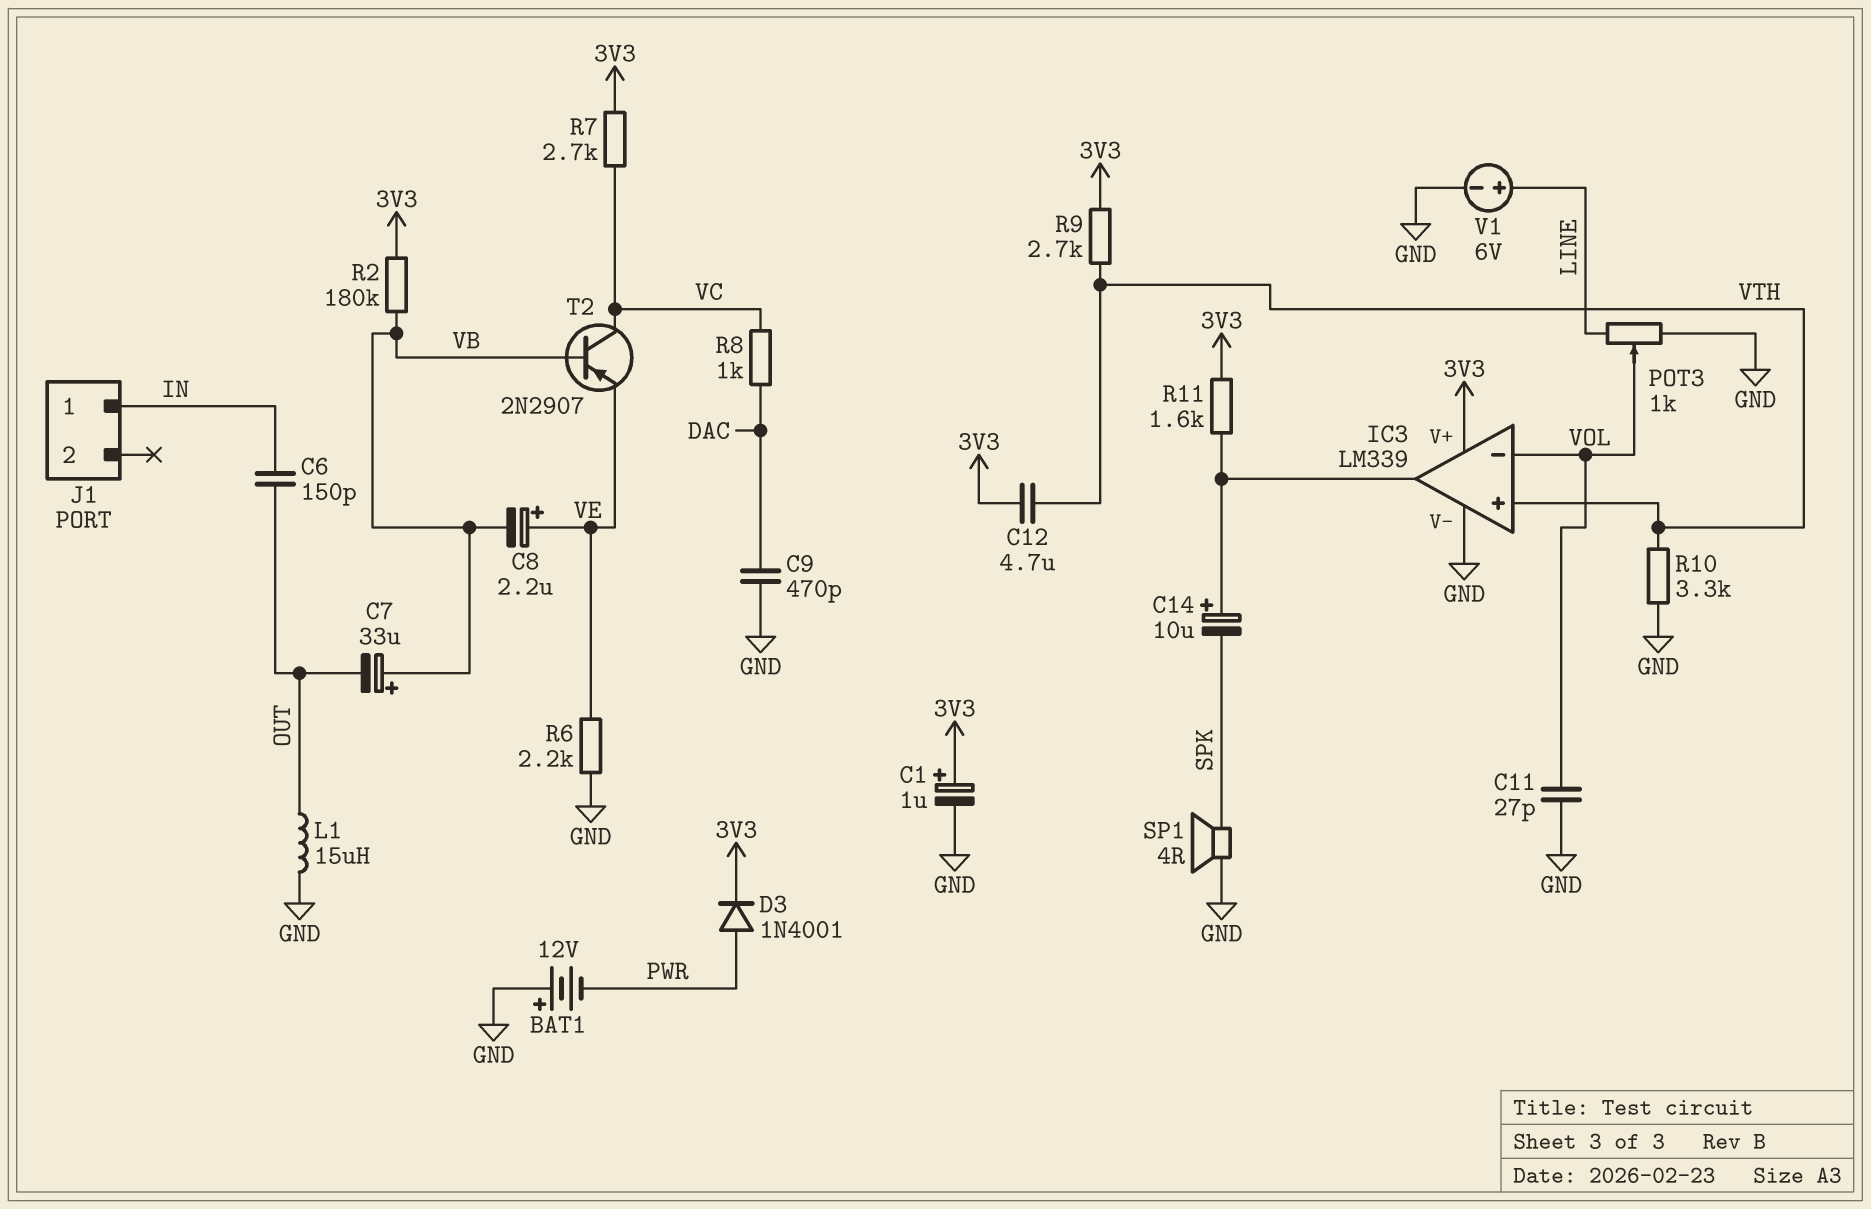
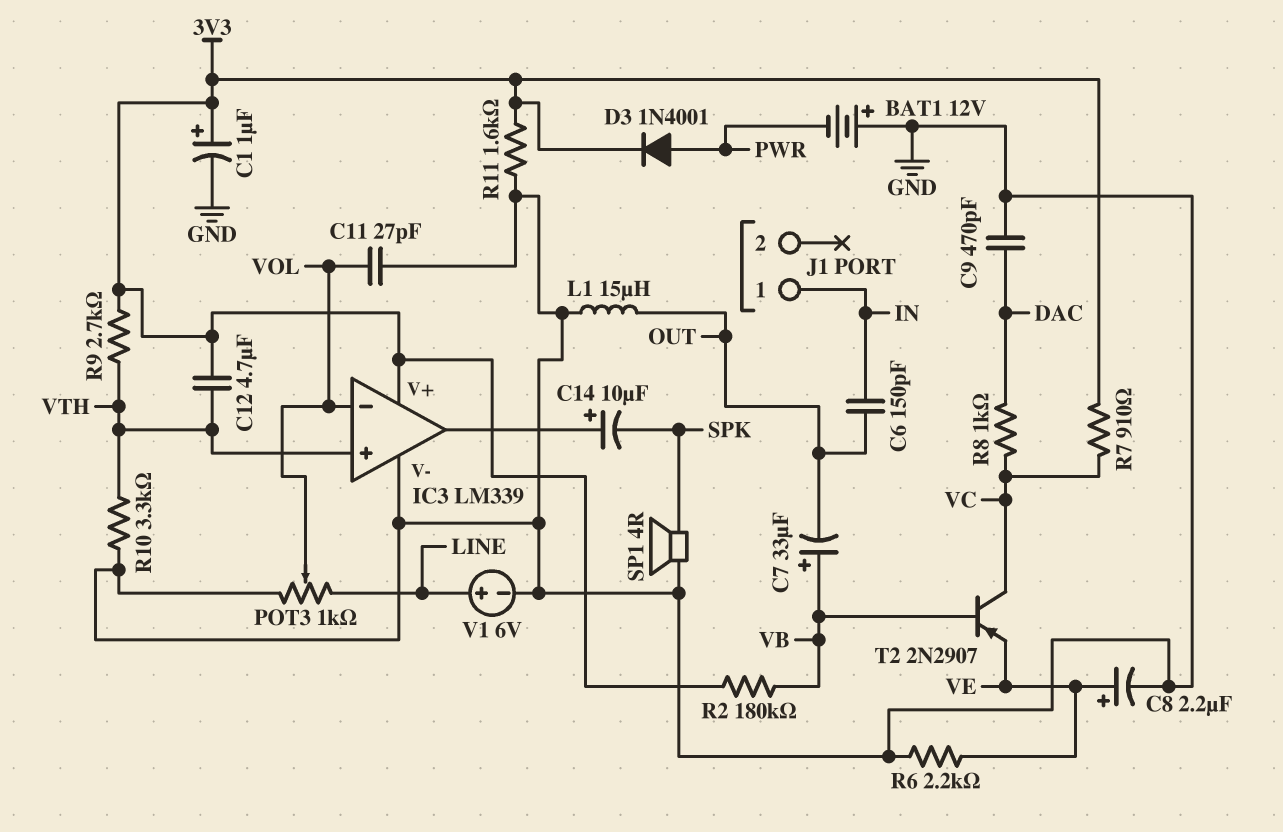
C8: 2.2uF (plus VE, minus VB) -> 2.2uF (plus VE, minus GND)
R7: 2.7k (3V3, VC) -> 910 (3V3, VC)
R11: 1.6k (3V3, IC3/out) -> 1.6k (3V3, GND)

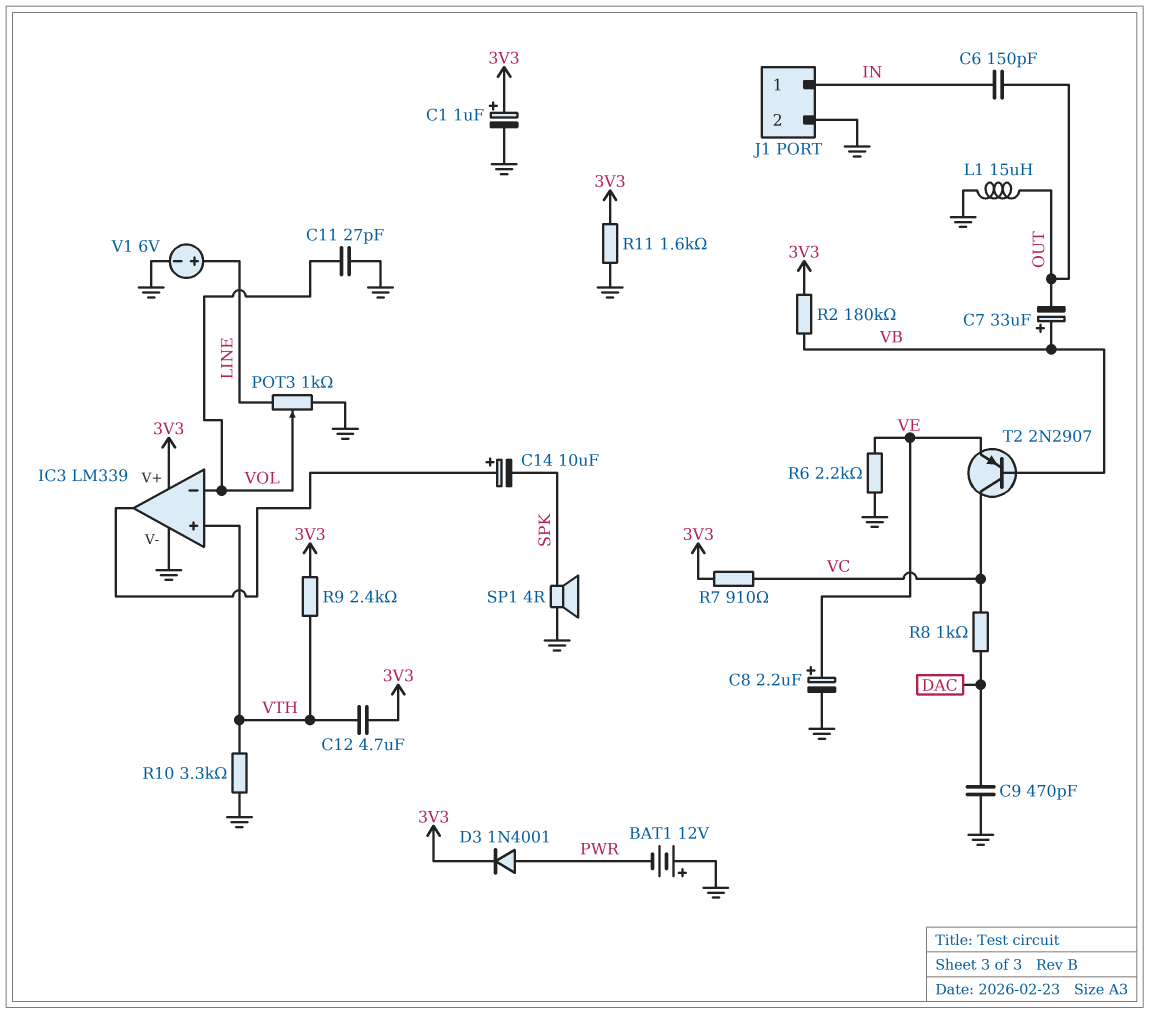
J1 pin 2: none -> GND
R9: 2.7k (3V3, VTH) -> 2.4k (3V3, VTH)

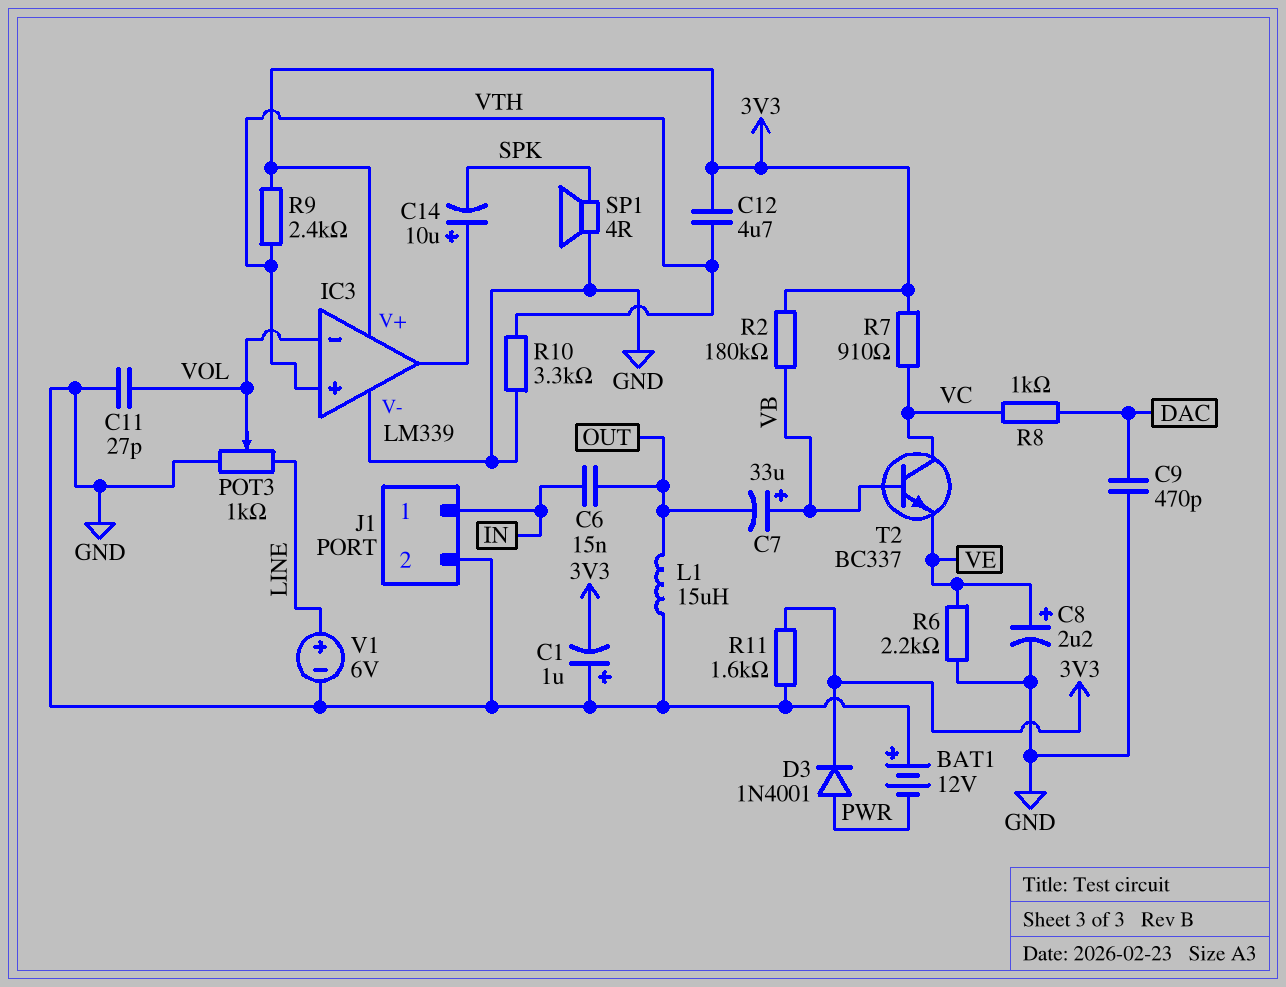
C1: 1uF (plus 3V3, minus GND) -> 1uF (plus GND, minus 3V3)
C6: 150pF (IN, OUT) -> 15nF (IN, OUT)
T2: PNP 2N2907 (B VB, C VC, E VE) -> NPN BC337 (B VB, C VC, E VE)

